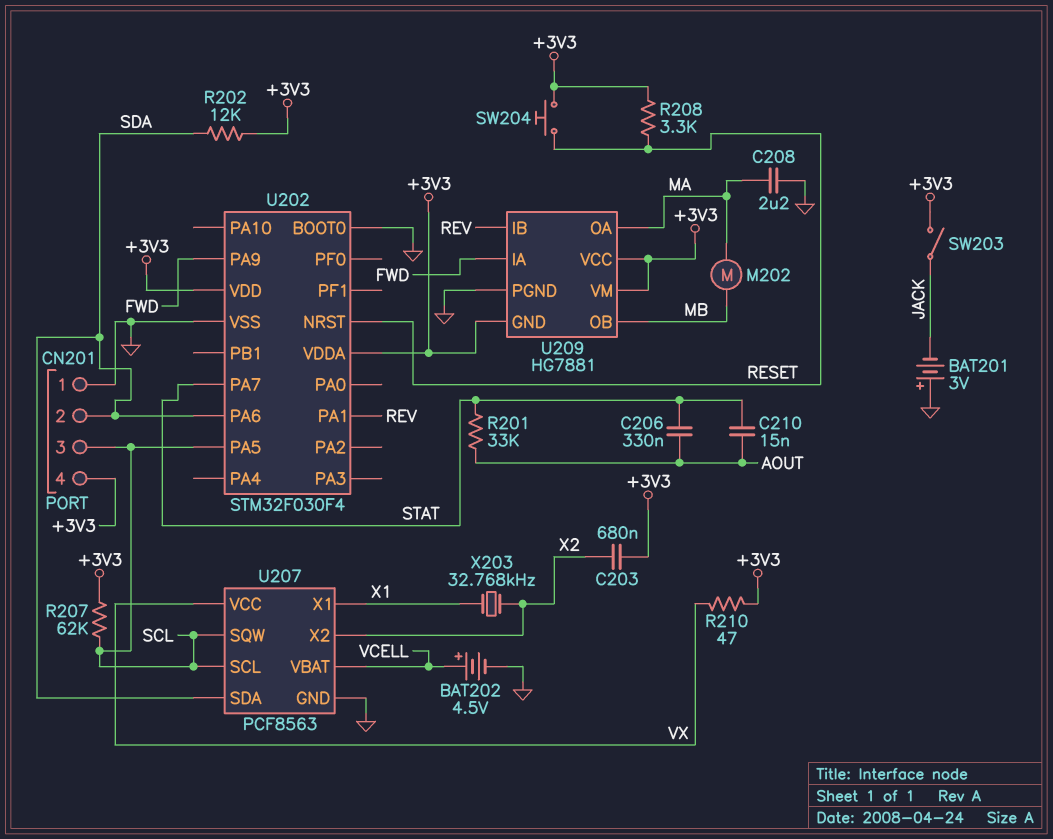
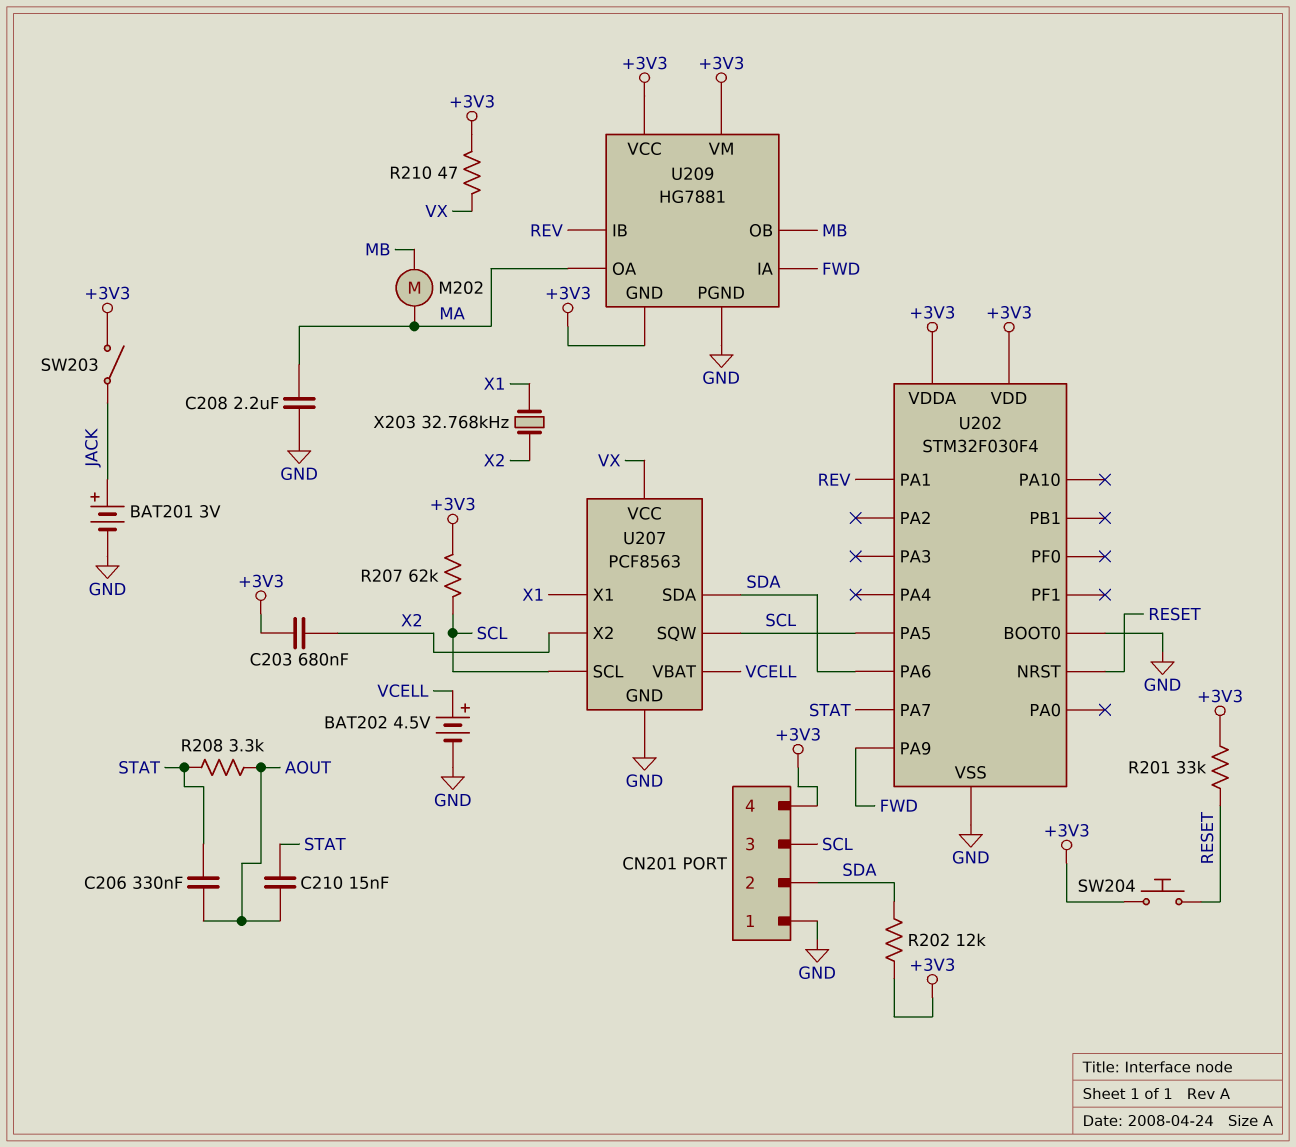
BAT201: 3V (plus GND, minus JACK) -> 3V (plus JACK, minus GND)
R201: 33k (AOUT, STAT) -> 33k (+3V3, RESET)
R208: 3.3k (+3V3, RESET) -> 3.3k (AOUT, STAT)

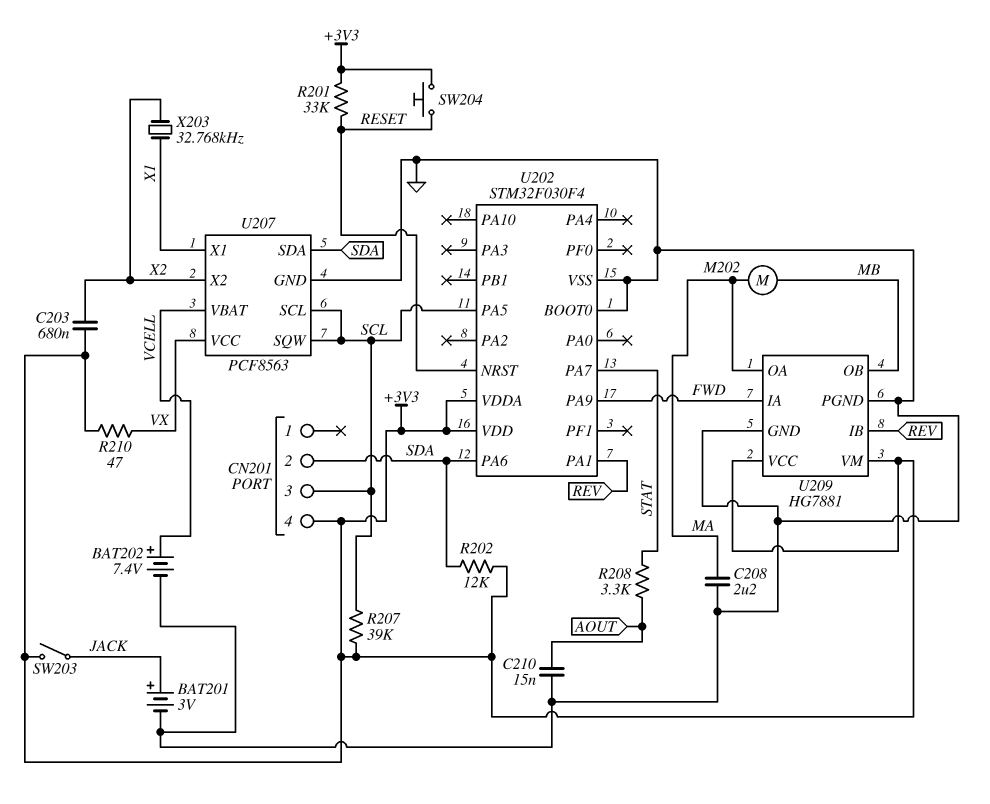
BAT202: 4.5V (plus VCELL, minus GND) -> 7.4V (plus VCELL, minus GND)
C206: 330nF (AOUT, STAT) -> none
C210: 15nF (AOUT, STAT) -> 15nF (AOUT, GND)
CN201 pin 1: GND -> none
R207: 62k (+3V3, SCL) -> 39k (+3V3, SCL)
U209 pin GND: +3V3 -> GND

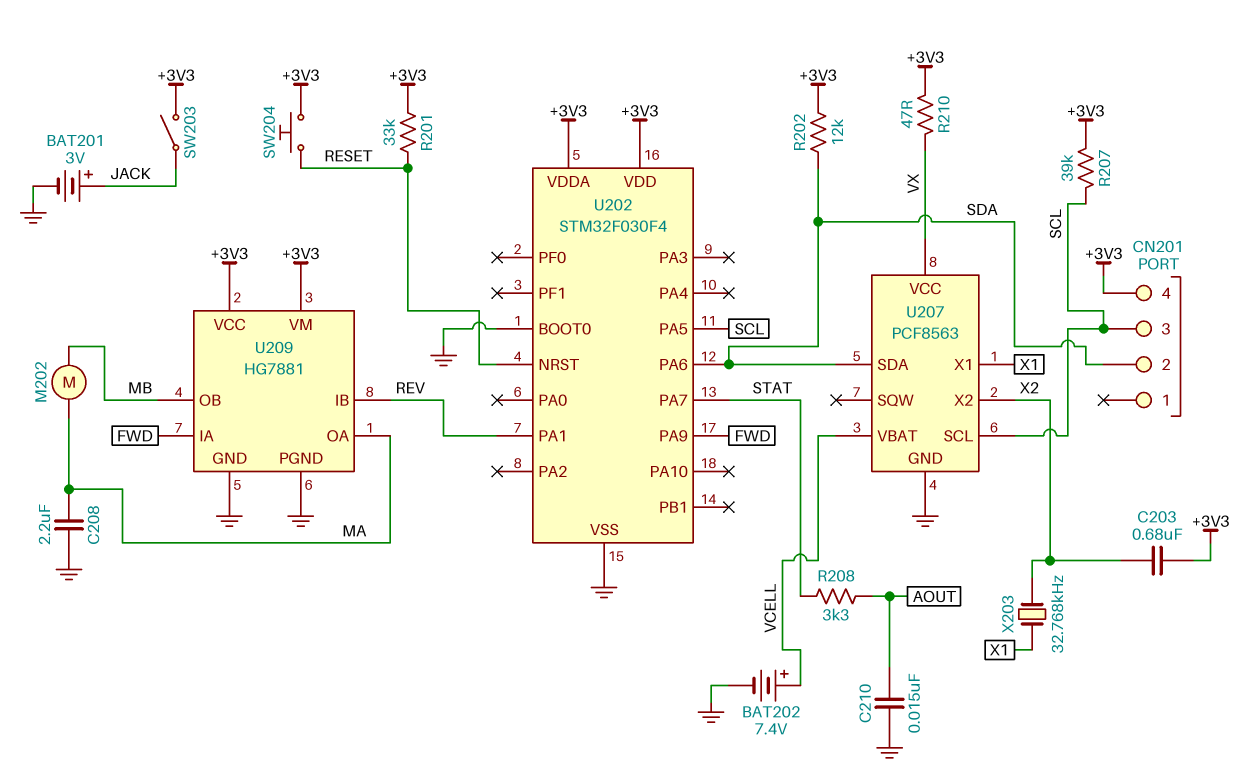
U207 pin SQW: SCL -> none

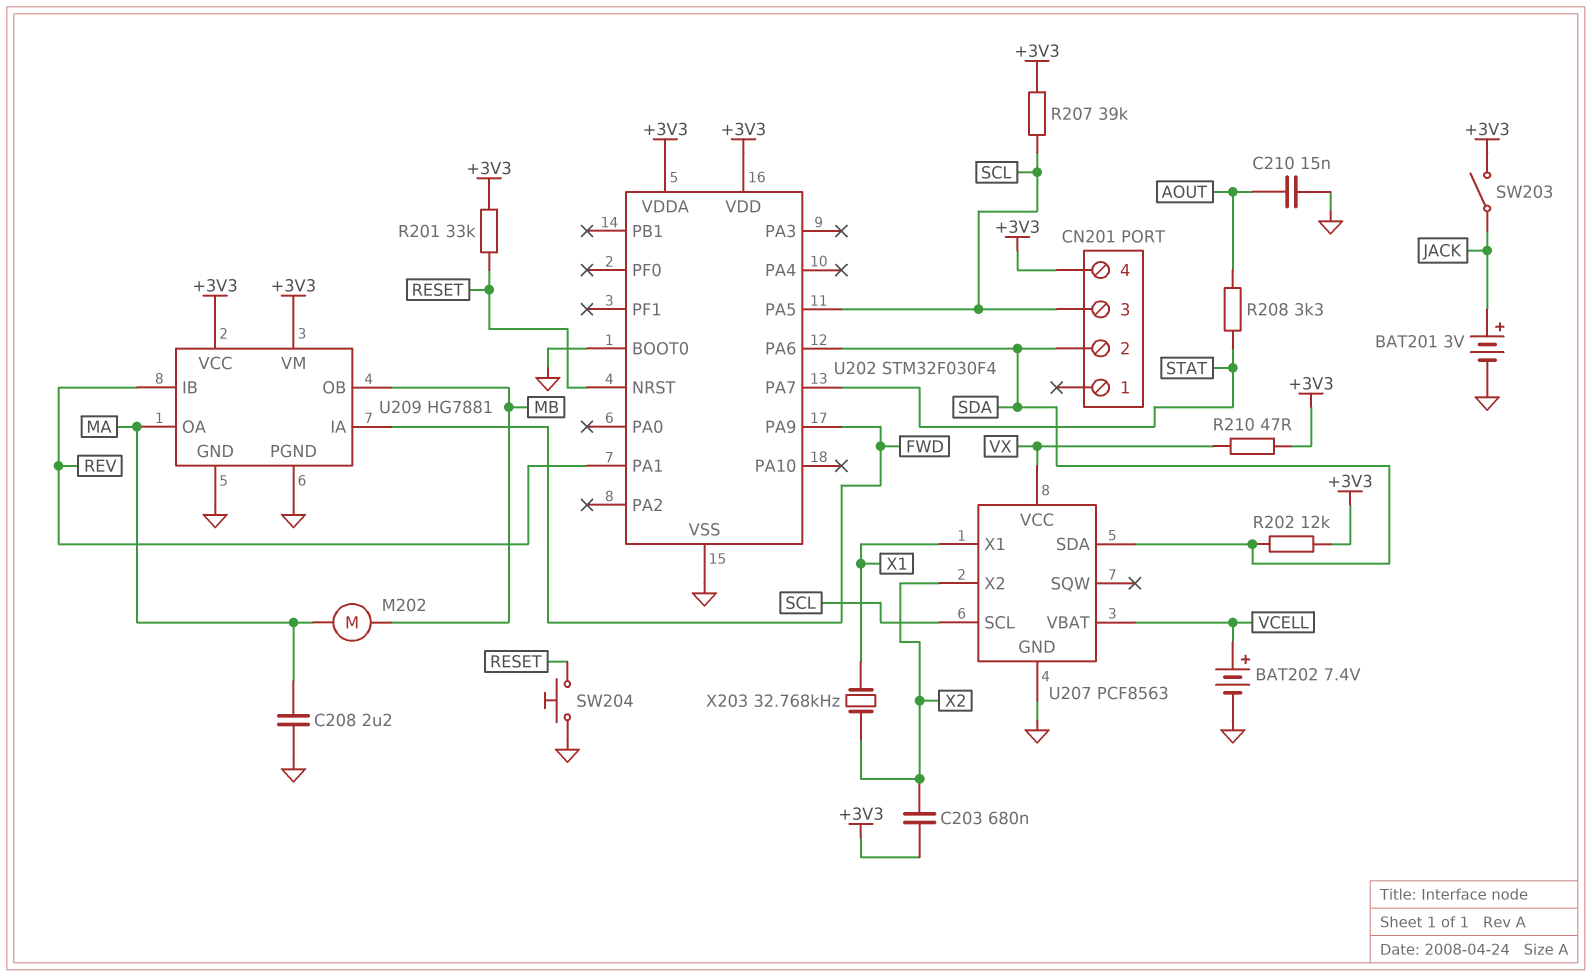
SW204: button (+3V3, RESET) -> button (GND, RESET)

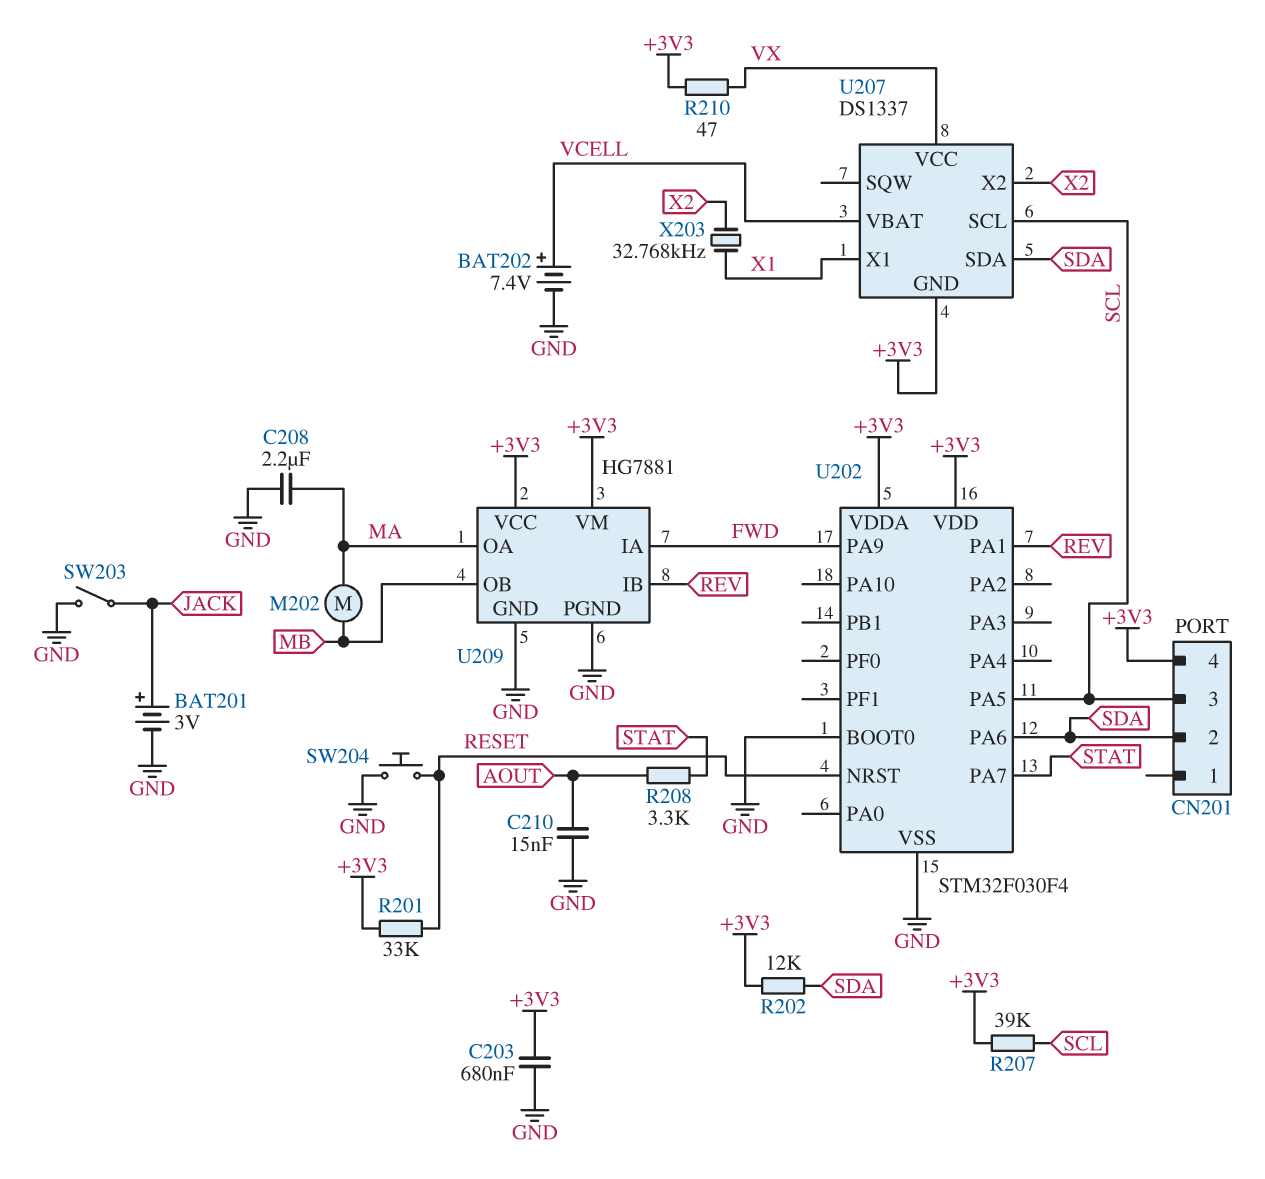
C203: 680nF (+3V3, X2) -> 680nF (+3V3, GND)
SW203: switch (+3V3, JACK) -> switch (GND, JACK)
U207: PCF8563 -> DS1337
U207 pin GND: GND -> +3V3

